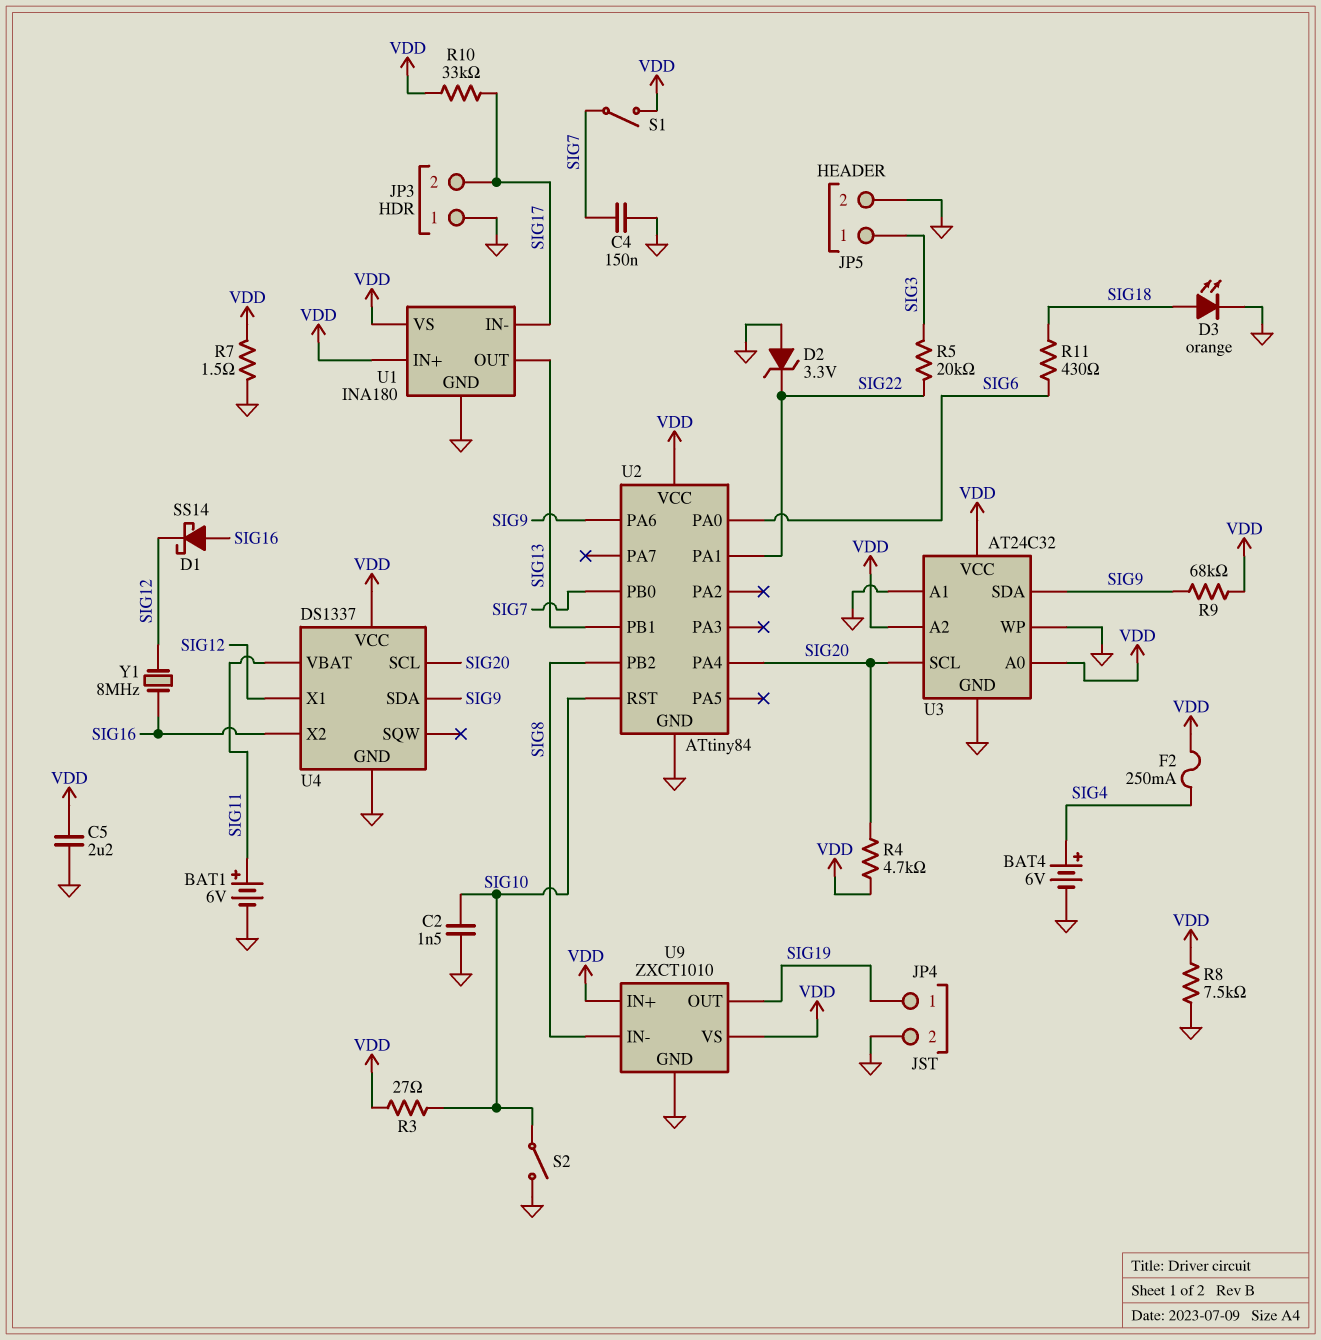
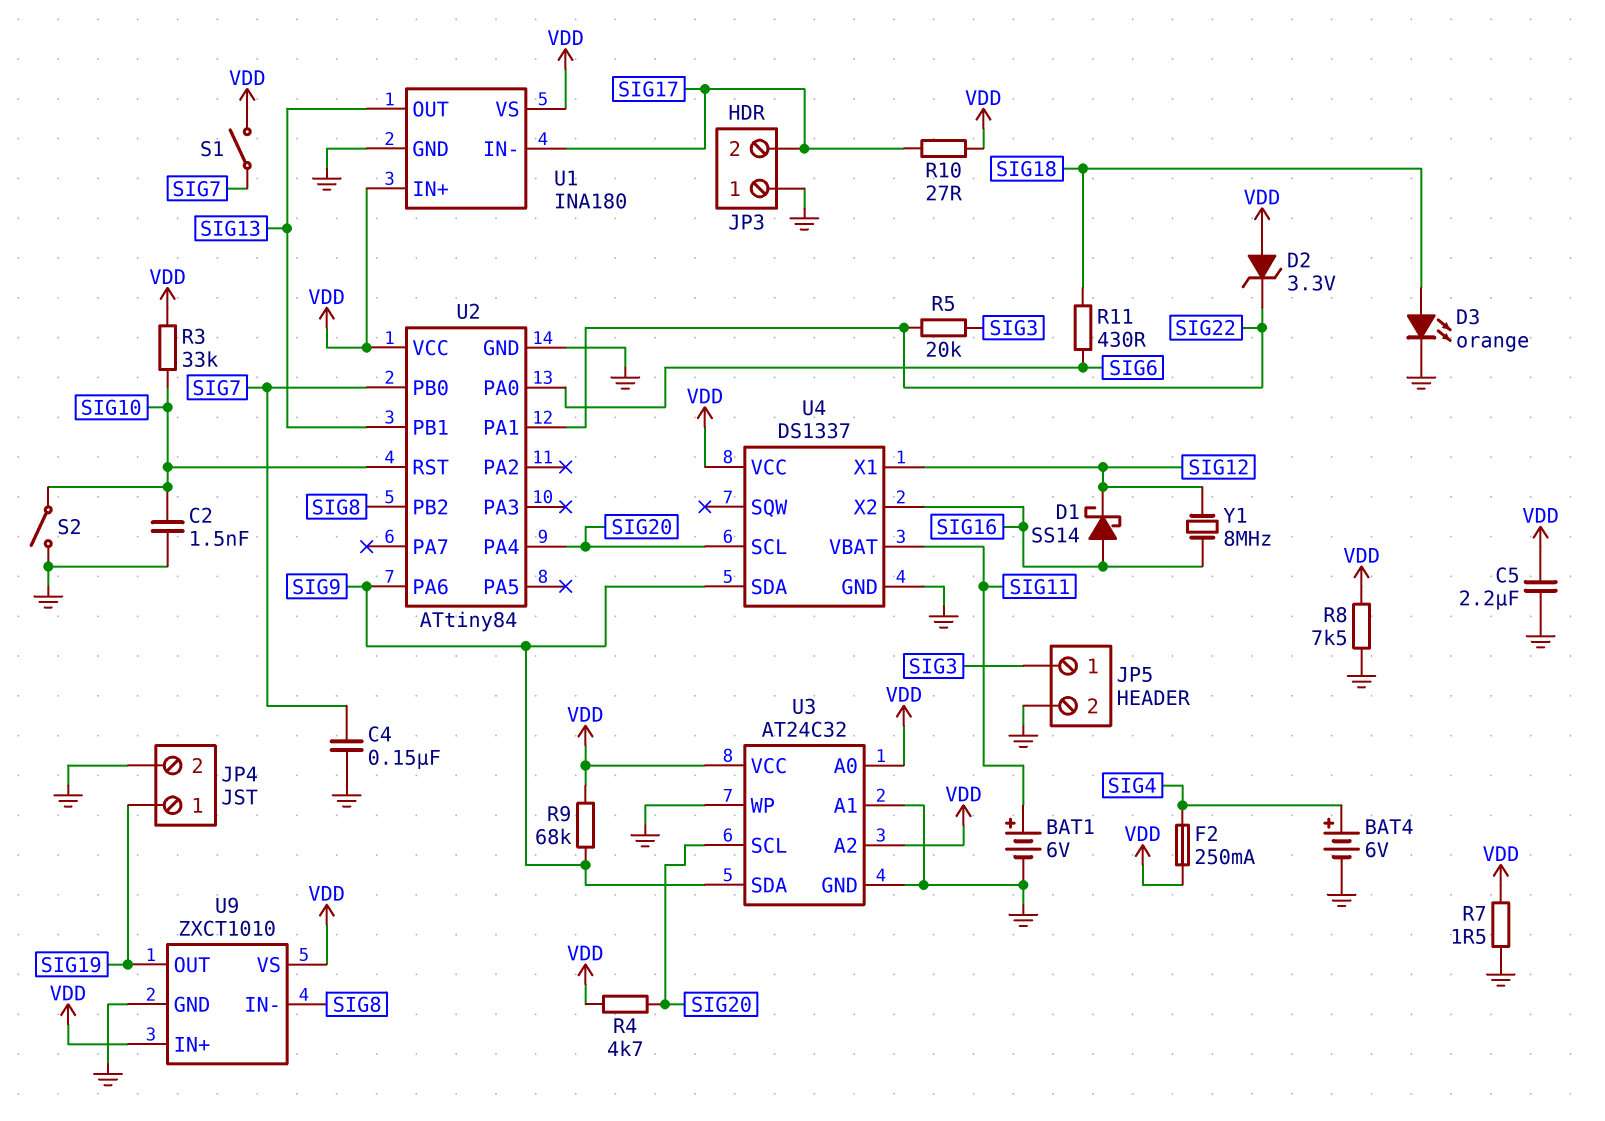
D2: zener 3.3V (A GND, K SIG22) -> zener 3.3V (A VDD, K SIG22)
R3: 27 (SIG10, VDD) -> 33k (SIG10, VDD)
R10: 33k (SIG17, VDD) -> 27 (SIG17, VDD)

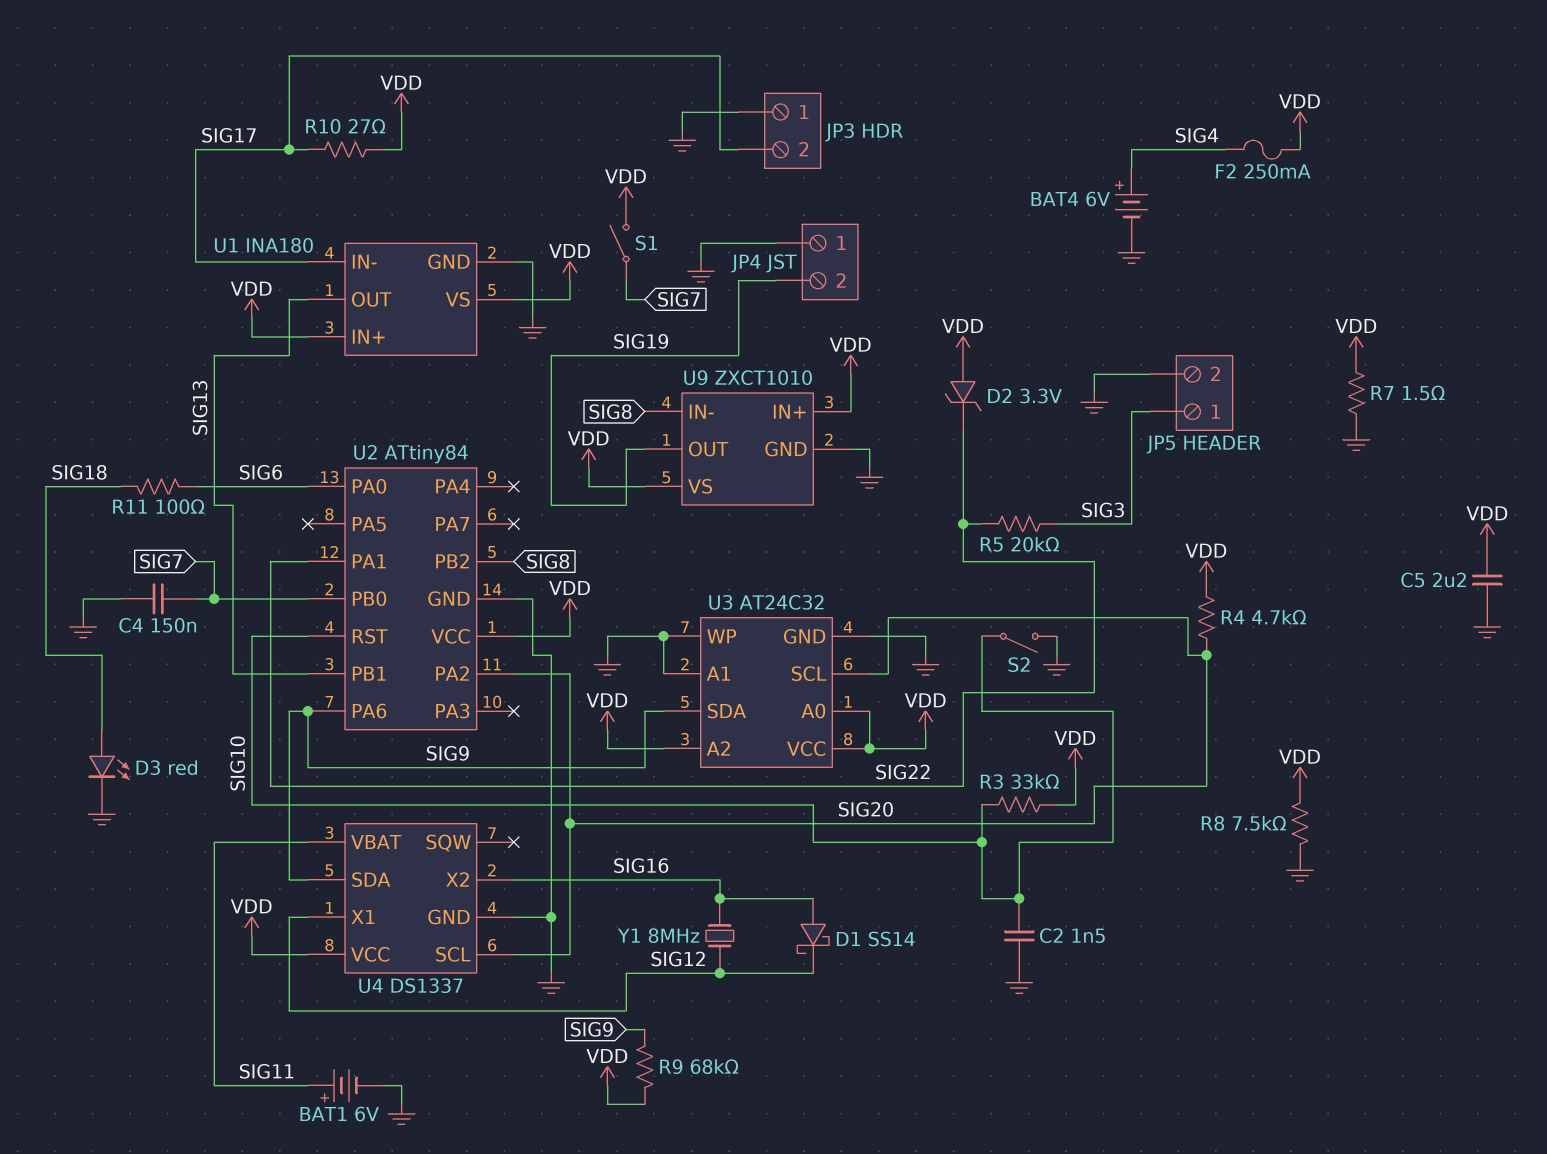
D3: LED orange (A SIG18, K GND) -> LED red (A SIG18, K GND)
JP4 pin 1: SIG19 -> GND
JP4 pin 2: GND -> SIG19
R11: 430 (SIG6, SIG18) -> 100 (SIG6, SIG18)
U2 pin PA2: none -> SIG20
U2 pin PA4: SIG20 -> none

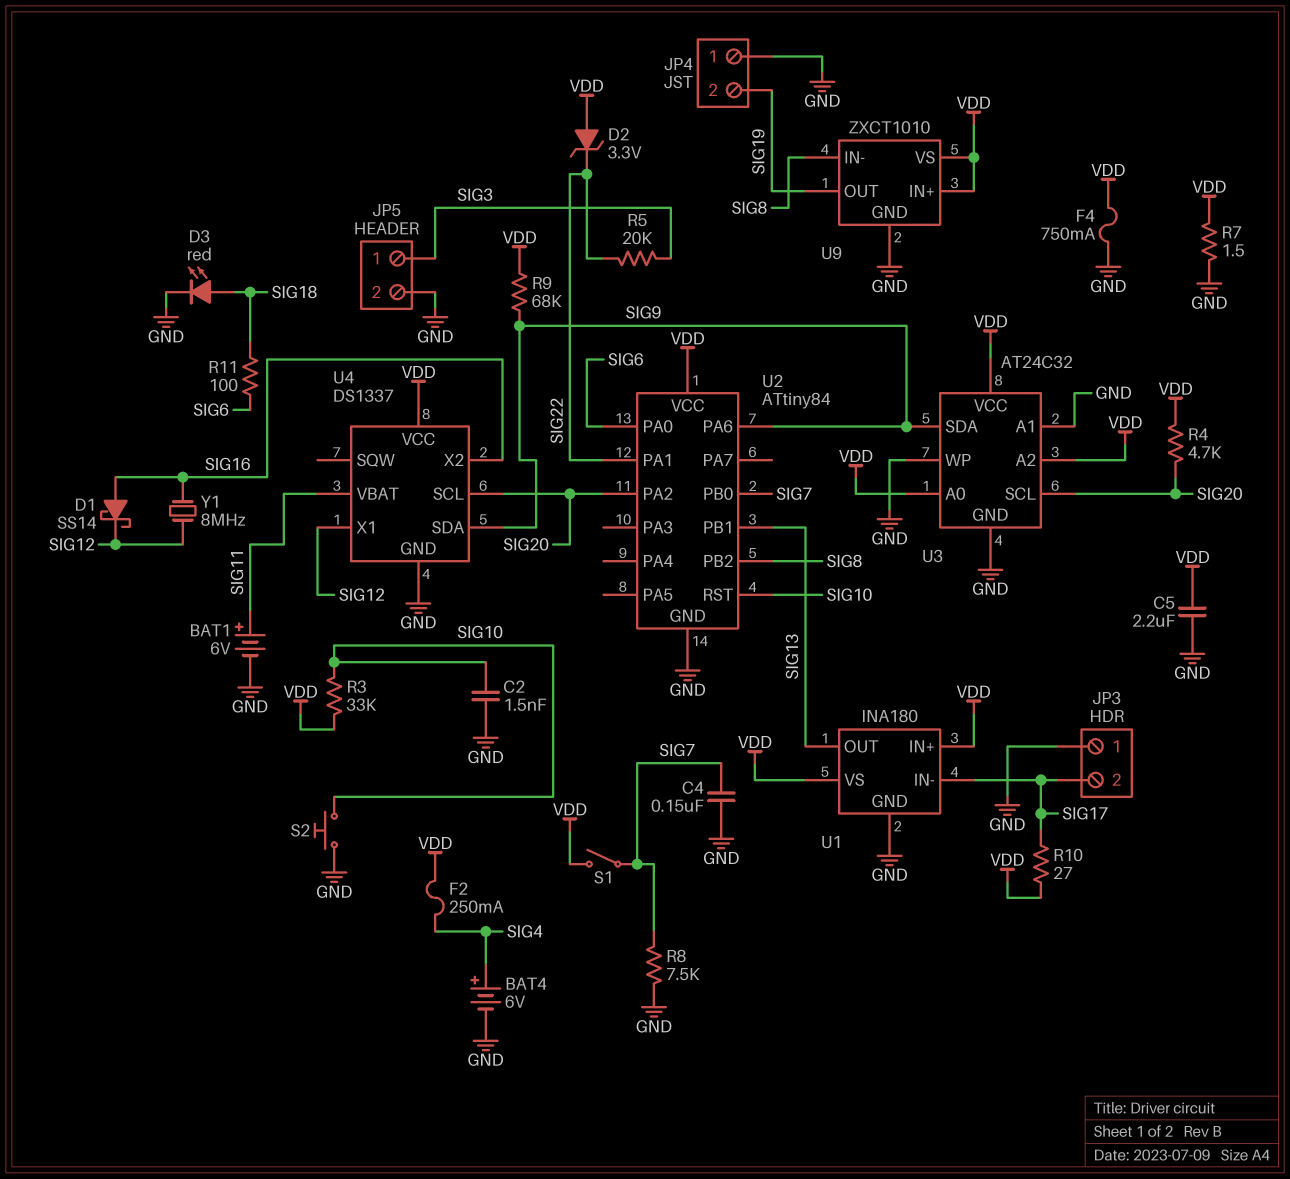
F4: none -> 750mA (GND, VDD)
R8: 7.5k (GND, VDD) -> 7.5k (GND, SIG7)
S2: switch (GND, SIG10) -> button (GND, SIG10)

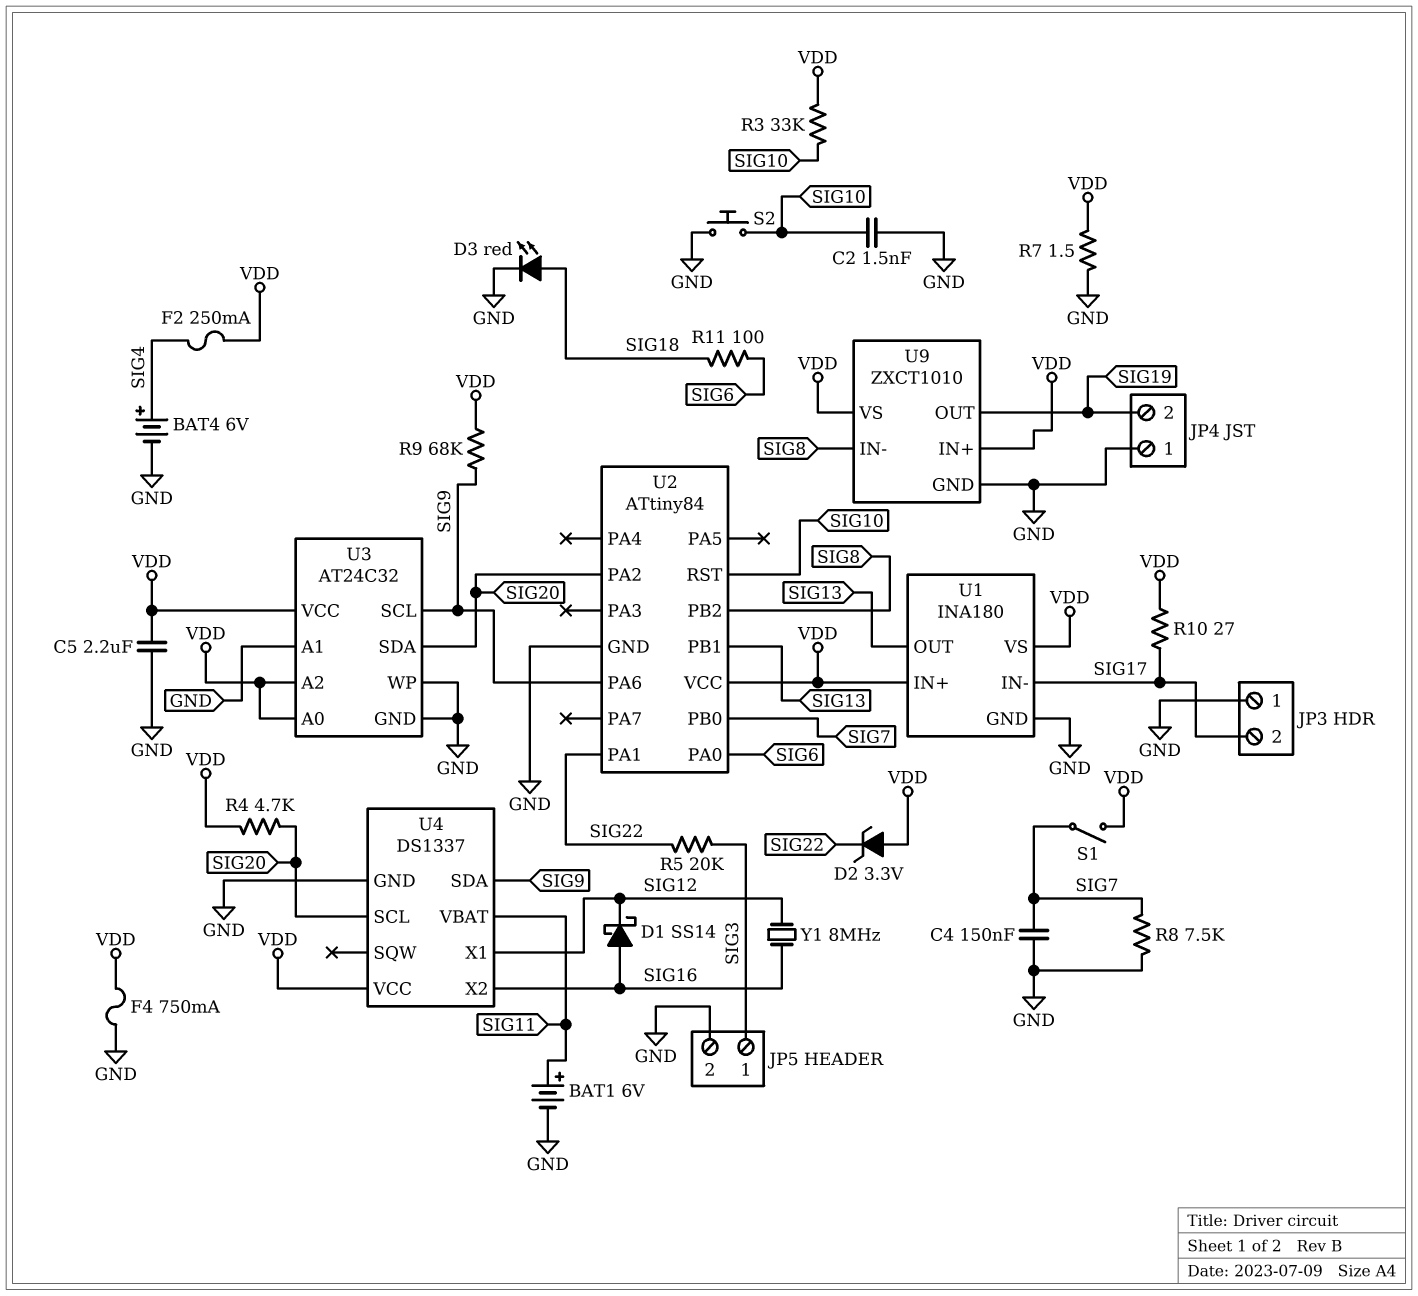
U3 pin SCL: SIG20 -> SIG9
U3 pin SDA: SIG9 -> SIG20

